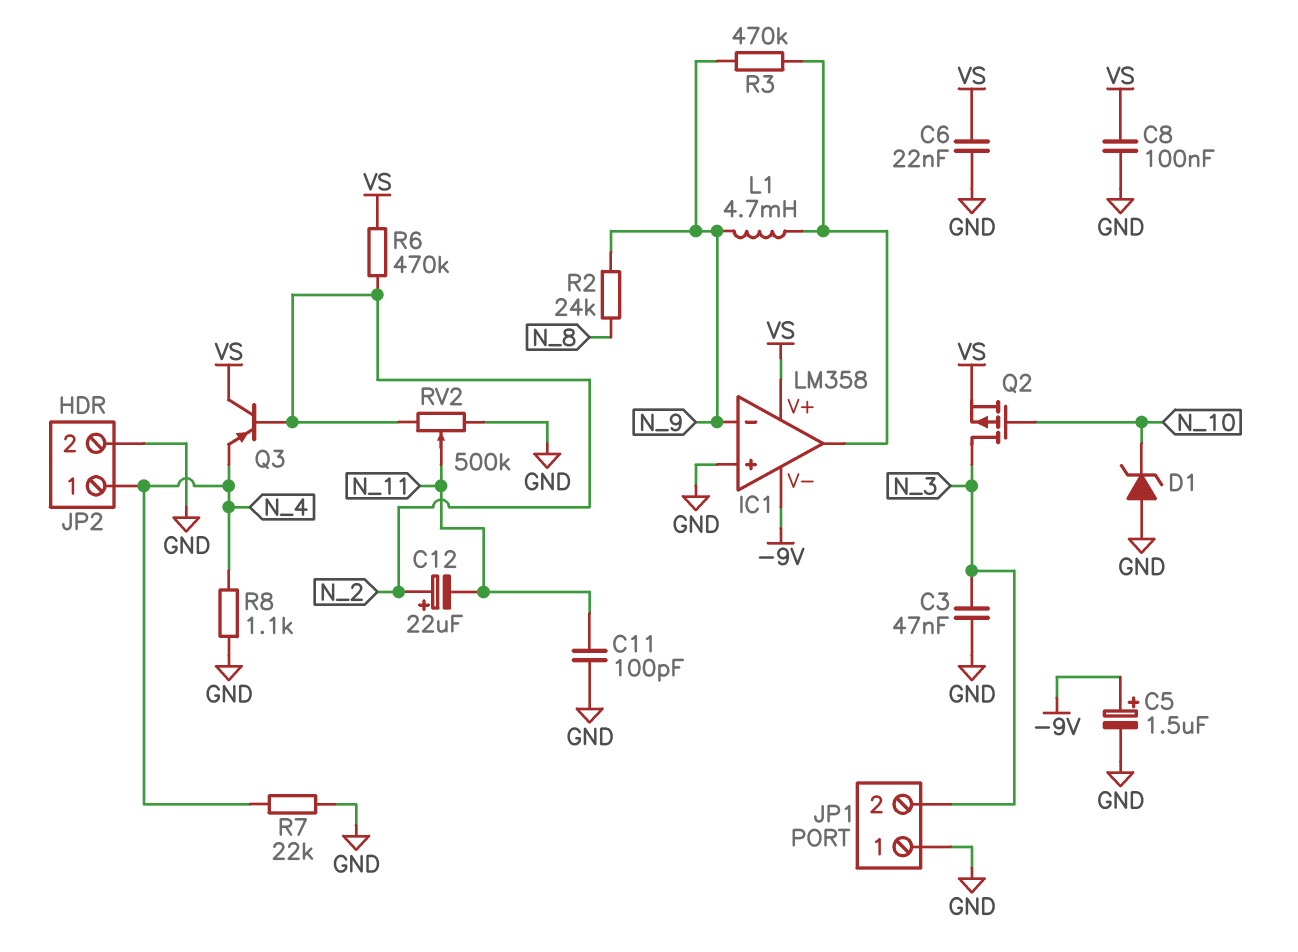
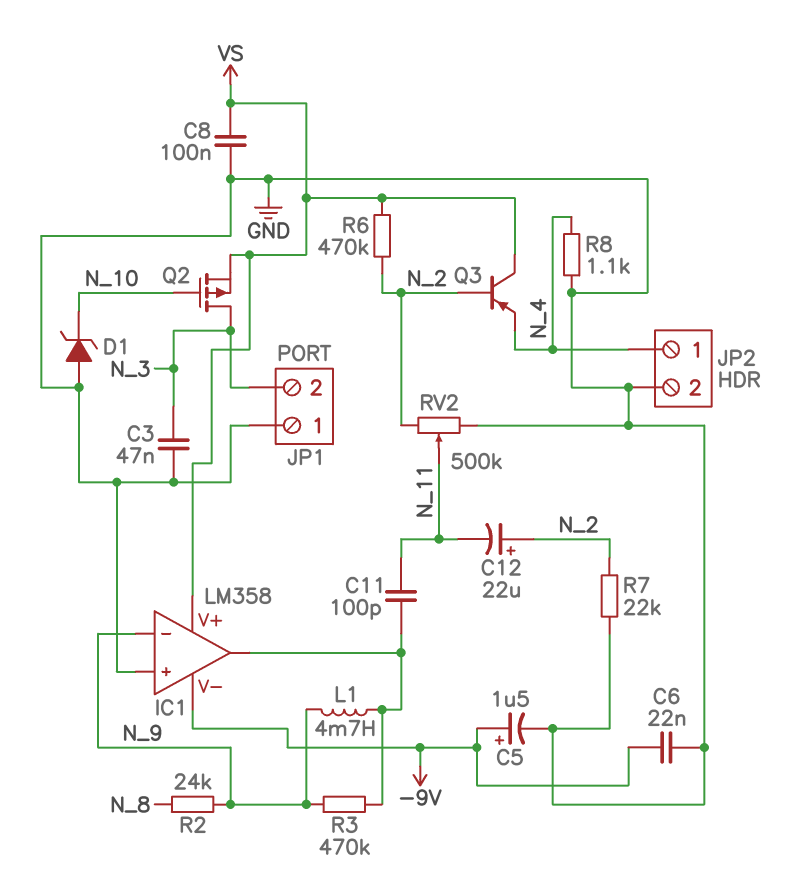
C6: 22nF (GND, VS) -> 22nF (-9V, GND)
C11: 100pF (GND, N_11) -> 100pF (IC1/out, N_11)
R7: 22k (GND, N_4) -> 22k (GND, N_2)

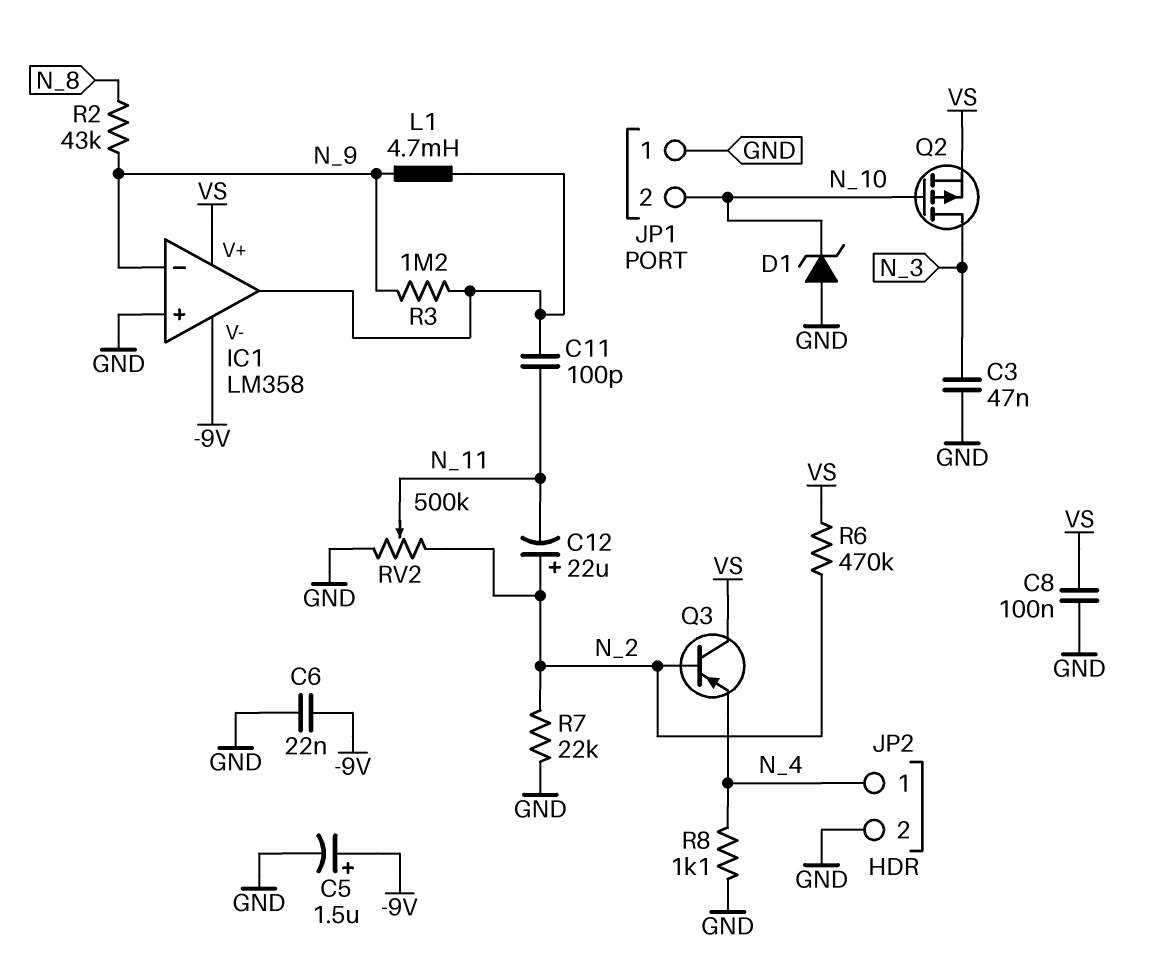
JP1 pin 2: N_3 -> N_10
R2: 24k (N_8, N_9) -> 43k (N_8, N_9)
R3: 470k (IC1/out, N_9) -> 1.2M (IC1/out, N_9)

